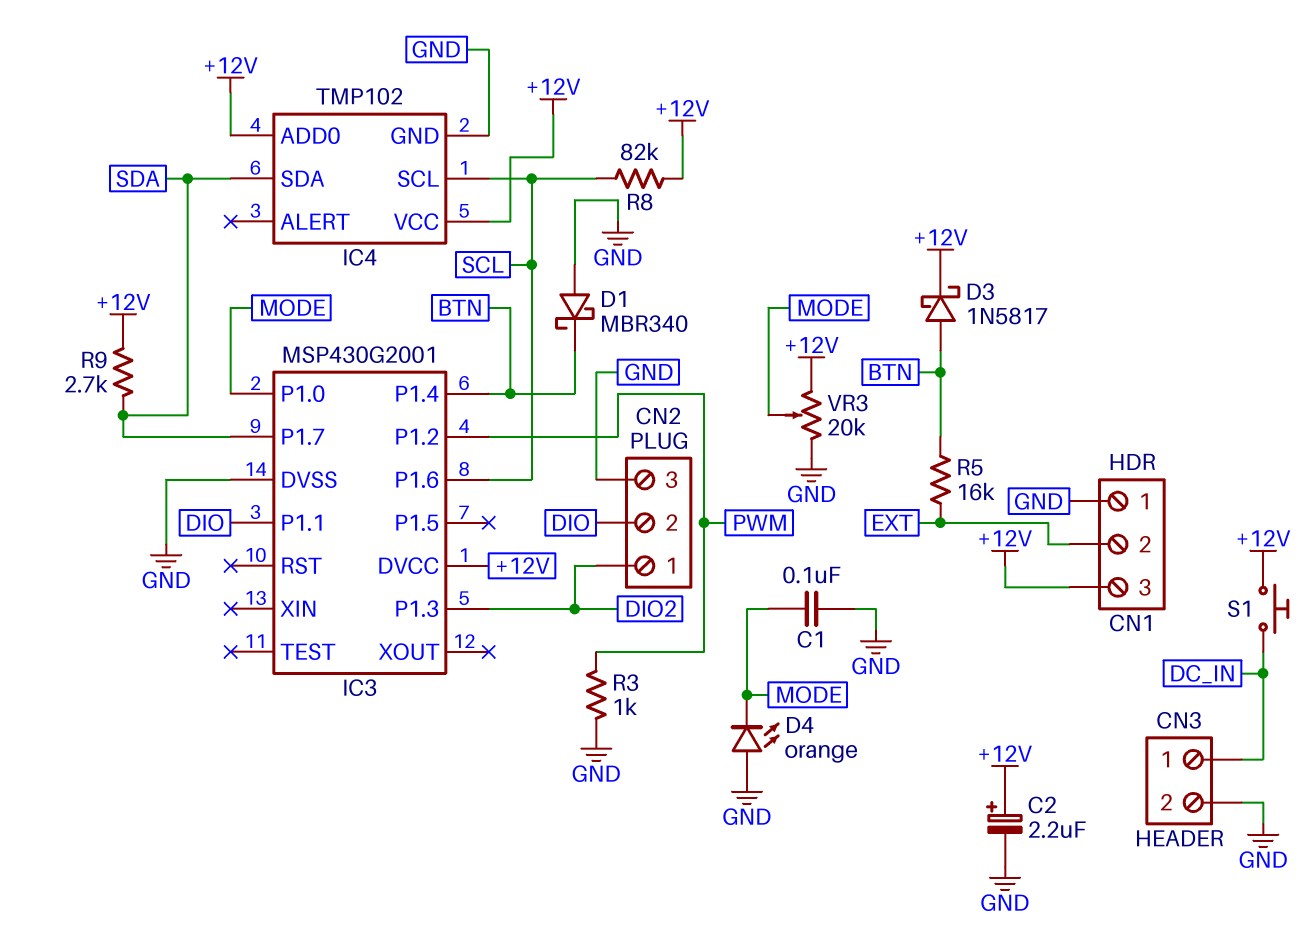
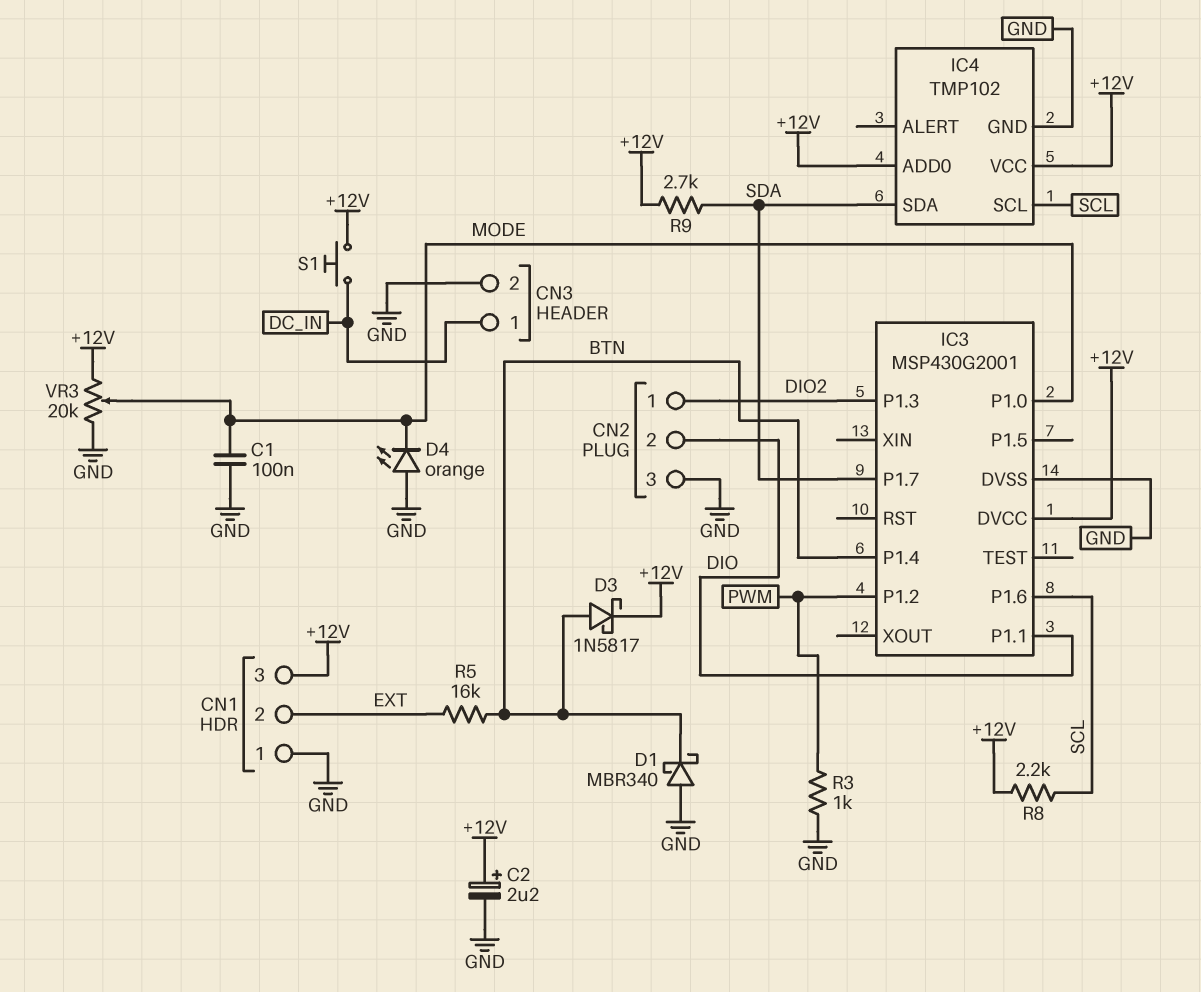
R8: 82k (+12V, SCL) -> 2.2k (+12V, SCL)

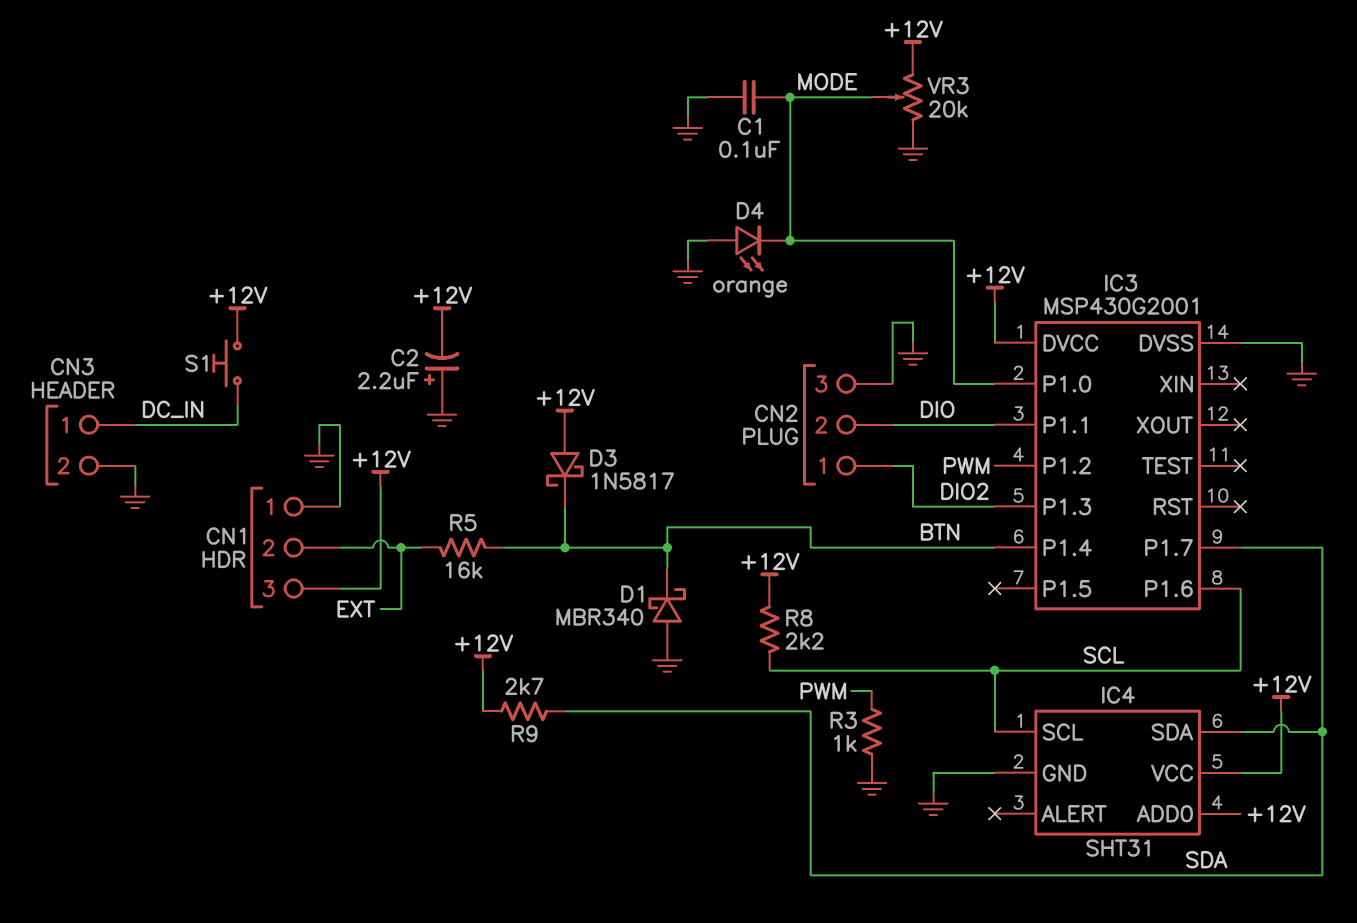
C2: 2.2uF (plus +12V, minus GND) -> 2.2uF (plus GND, minus +12V)
D3: schottky 1N5817 (A BTN, K +12V) -> schottky 1N5817 (A +12V, K BTN)
IC4: TMP102 -> SHT31

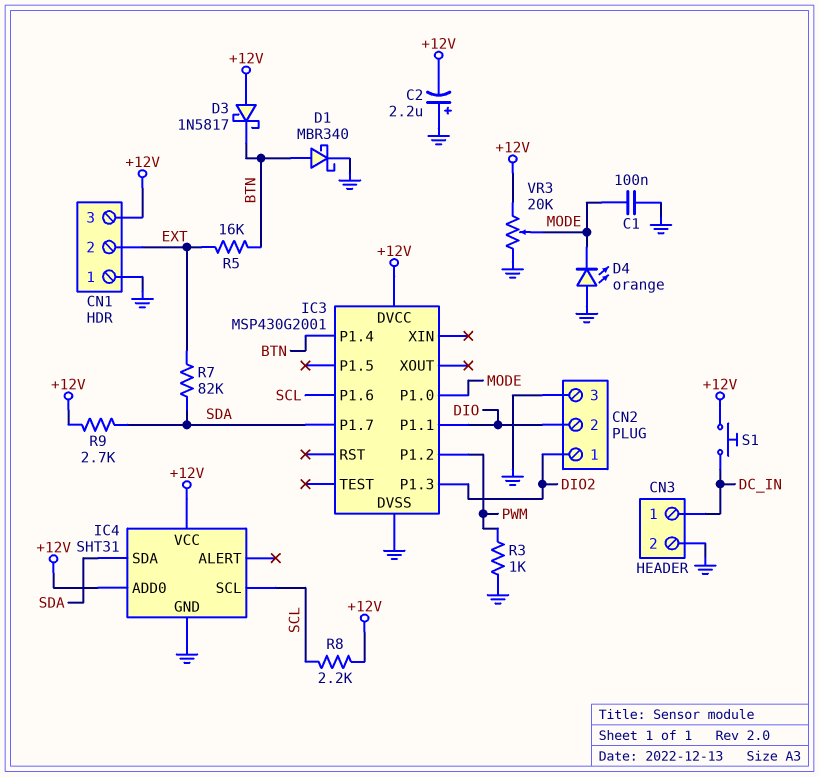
D1: schottky MBR340 (A GND, K BTN) -> schottky MBR340 (A BTN, K GND)
R7: none -> 82k (EXT, SDA)

